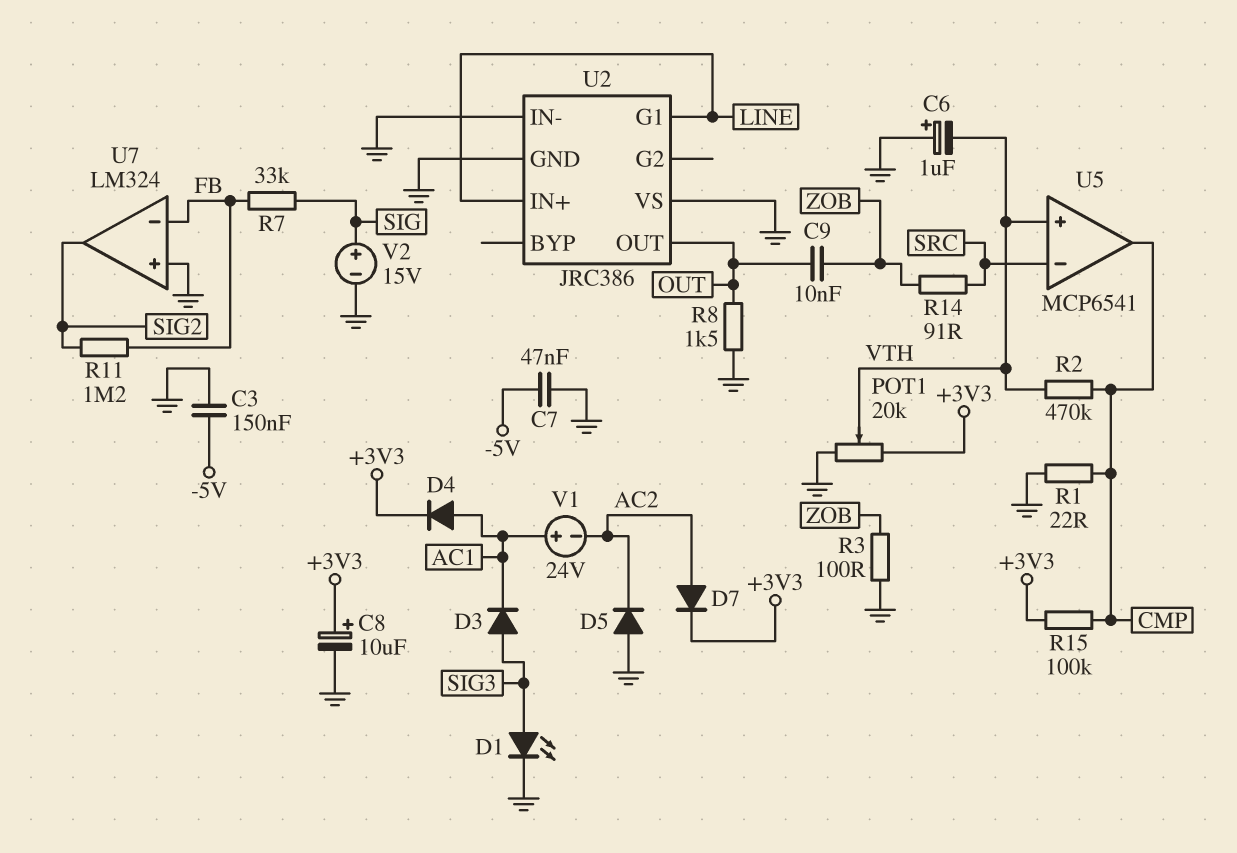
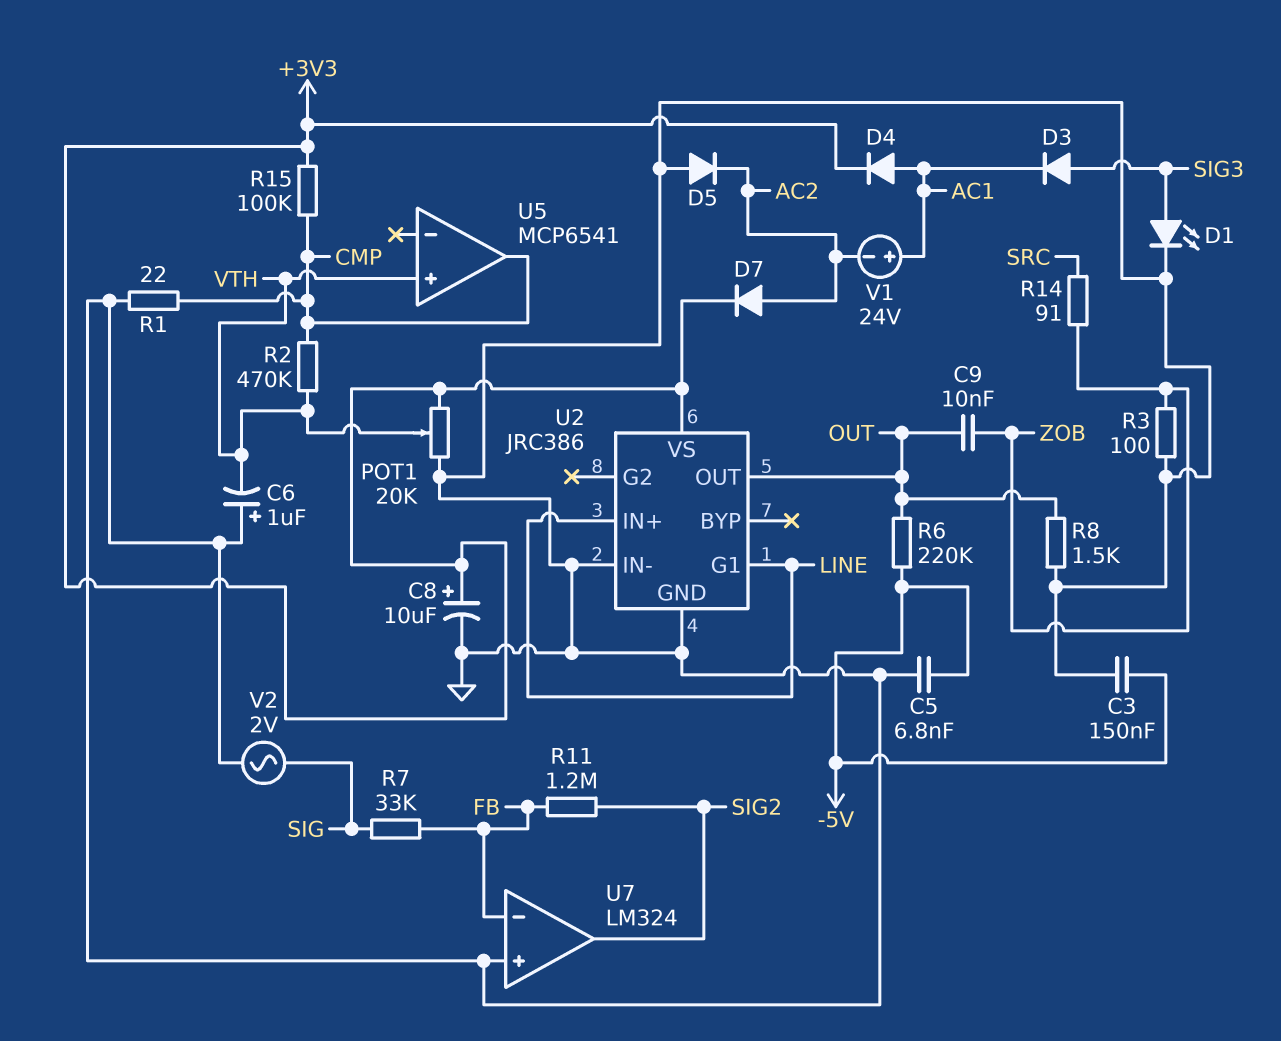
C5: none -> 6.8nF (-5V, GND)
C7: 47nF (-5V, GND) -> none
R6: none -> 220k (-5V, OUT)
U2 pin VS: GND -> +3V3
U5 pin in-: SRC -> none
V2: 15V (plus SIG, minus GND) -> AC 2V (GND, SIG)

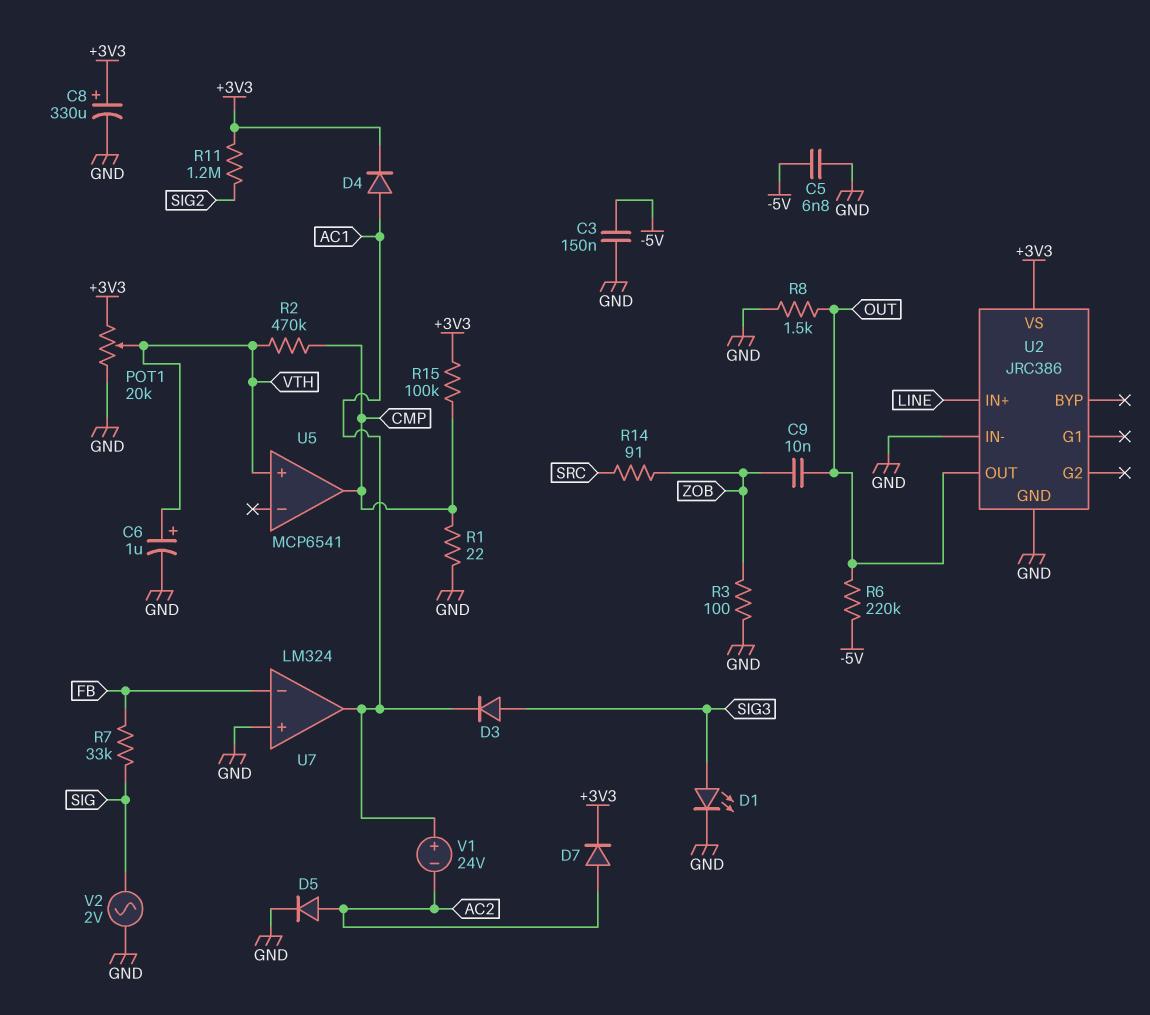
C6: 1uF (plus GND, minus VTH) -> 1uF (plus VTH, minus GND)
C8: 10uF (plus +3V3, minus GND) -> 330uF (plus +3V3, minus GND)
D5: diode (A GND, K AC2) -> diode (A AC2, K GND)
R11: 1.2M (FB, SIG2) -> 1.2M (+3V3, SIG2)
U2 pin G1: LINE -> none
U7 pin out: SIG2 -> AC1

